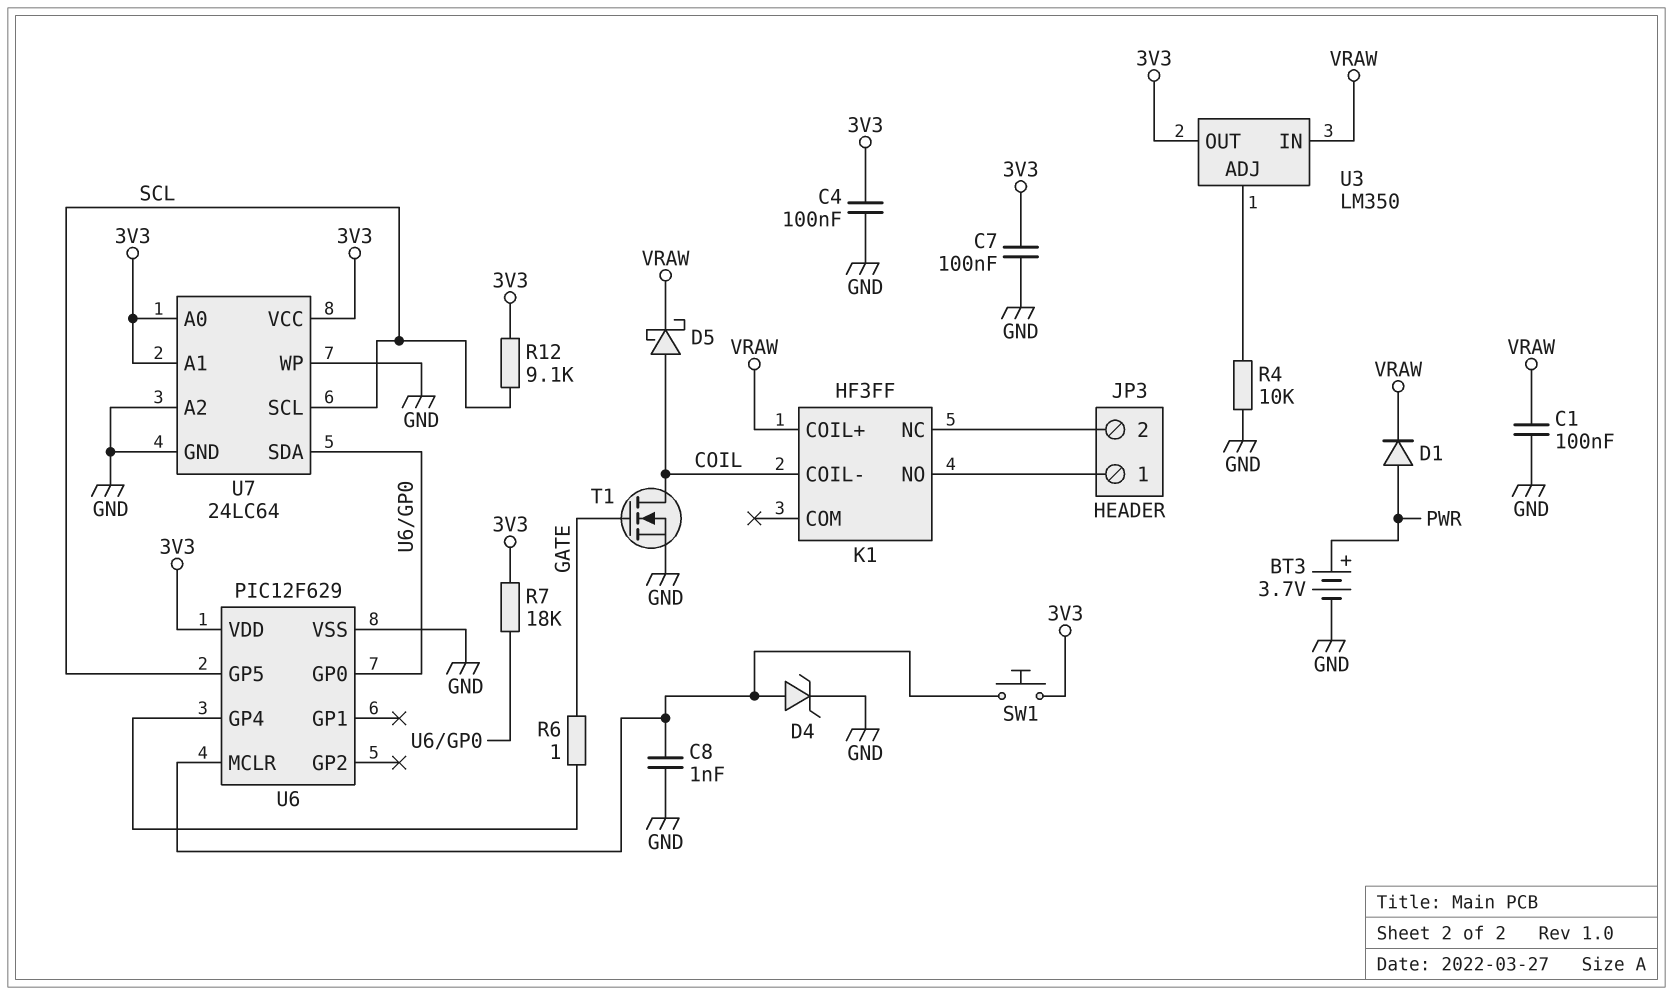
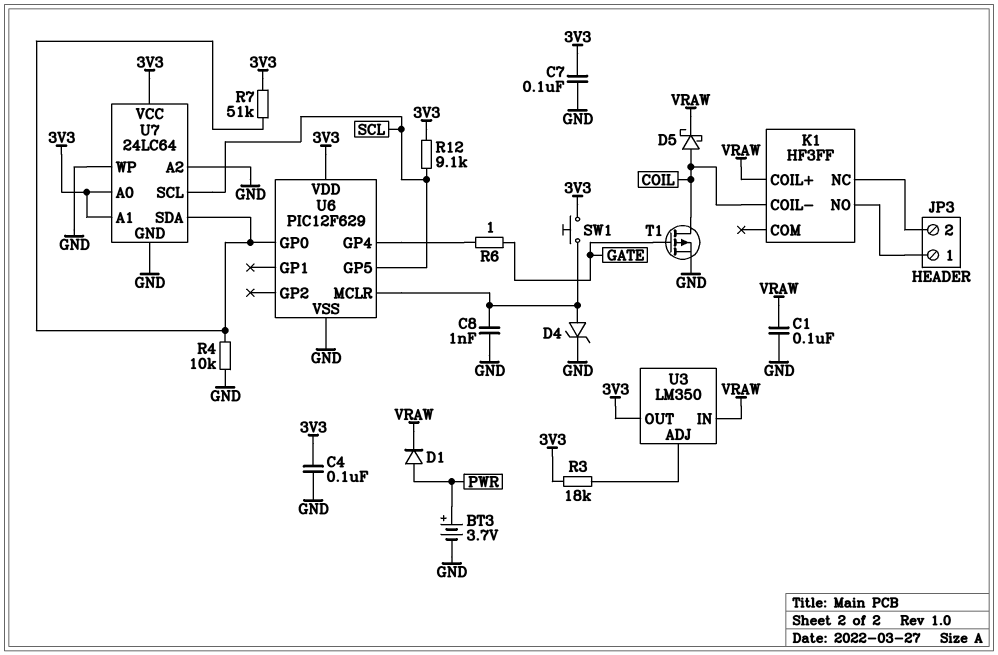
R3: none -> 18k (3V3, U3/ADJ)
R4: 10k (GND, U3/ADJ) -> 10k (GND, U6/GP0)
R7: 18k (3V3, U6/GP0) -> 51k (3V3, U6/GP0)
T1: NMOS (G GATE, D COIL, S GND) -> PMOS (G GATE, D COIL, S GND)

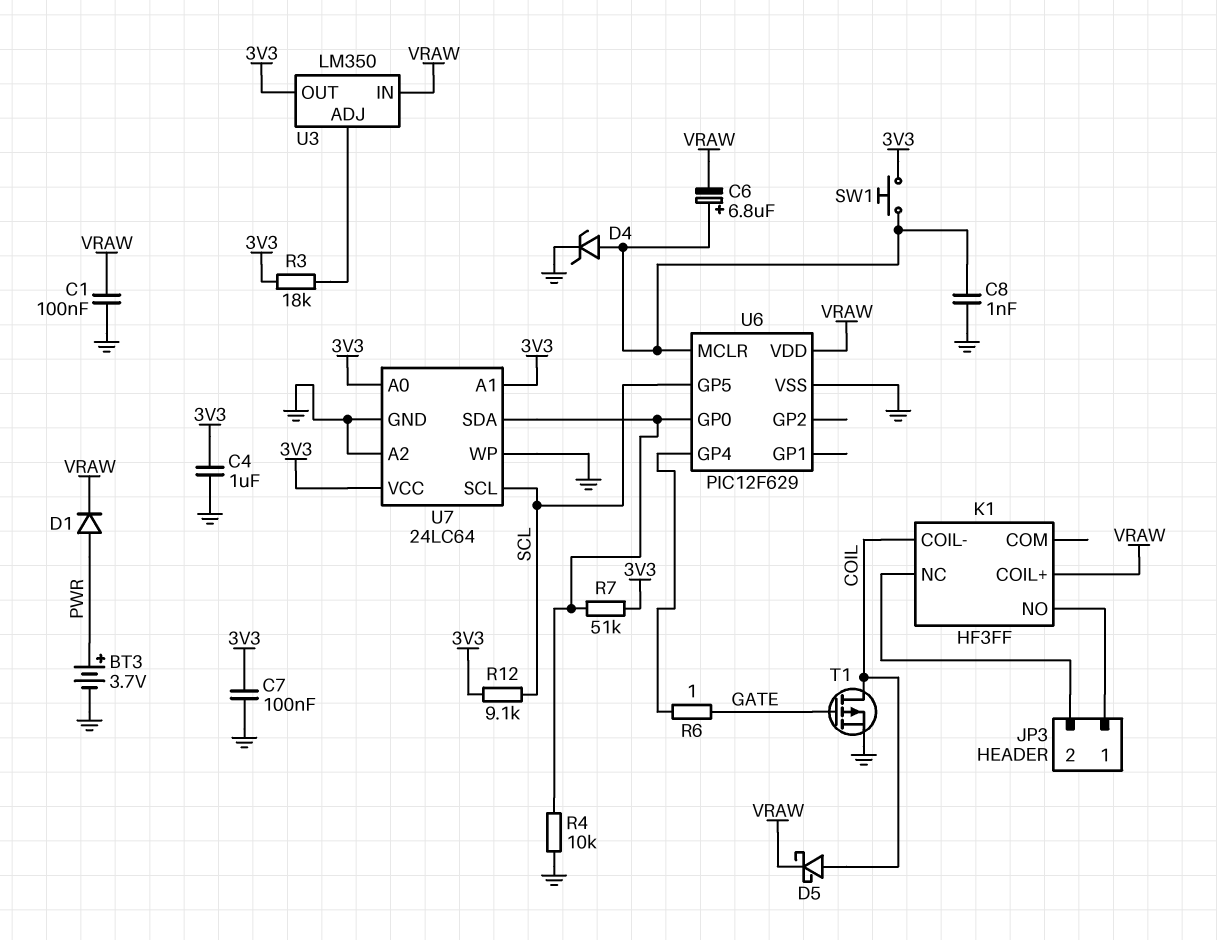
C4: 100nF (3V3, GND) -> 1uF (3V3, GND)
C6: none -> 6.8uF (plus U6/MCLR, minus VRAW)
U6 pin VDD: 3V3 -> VRAW

